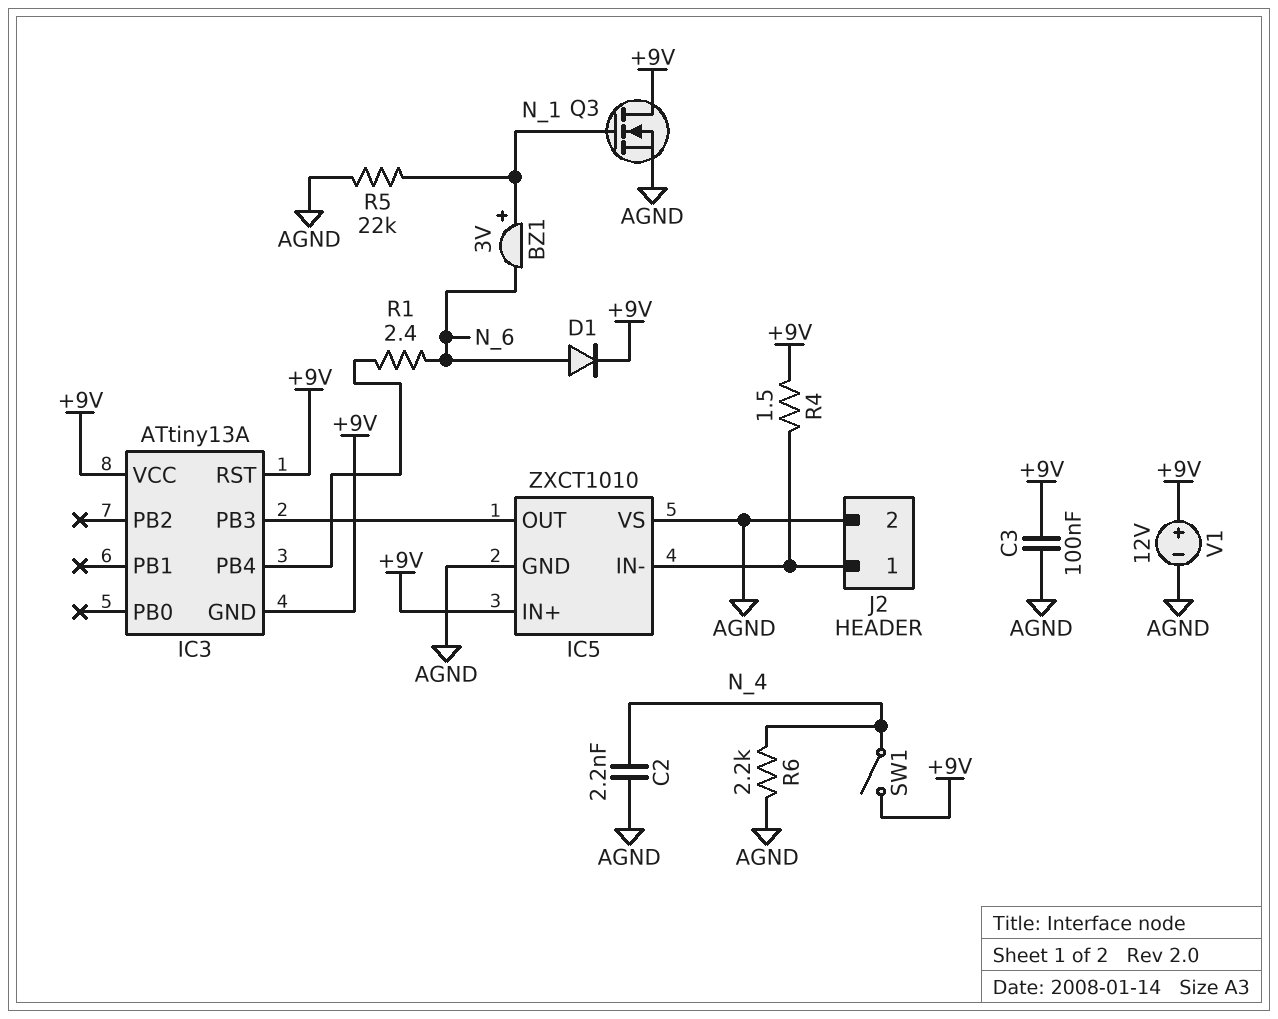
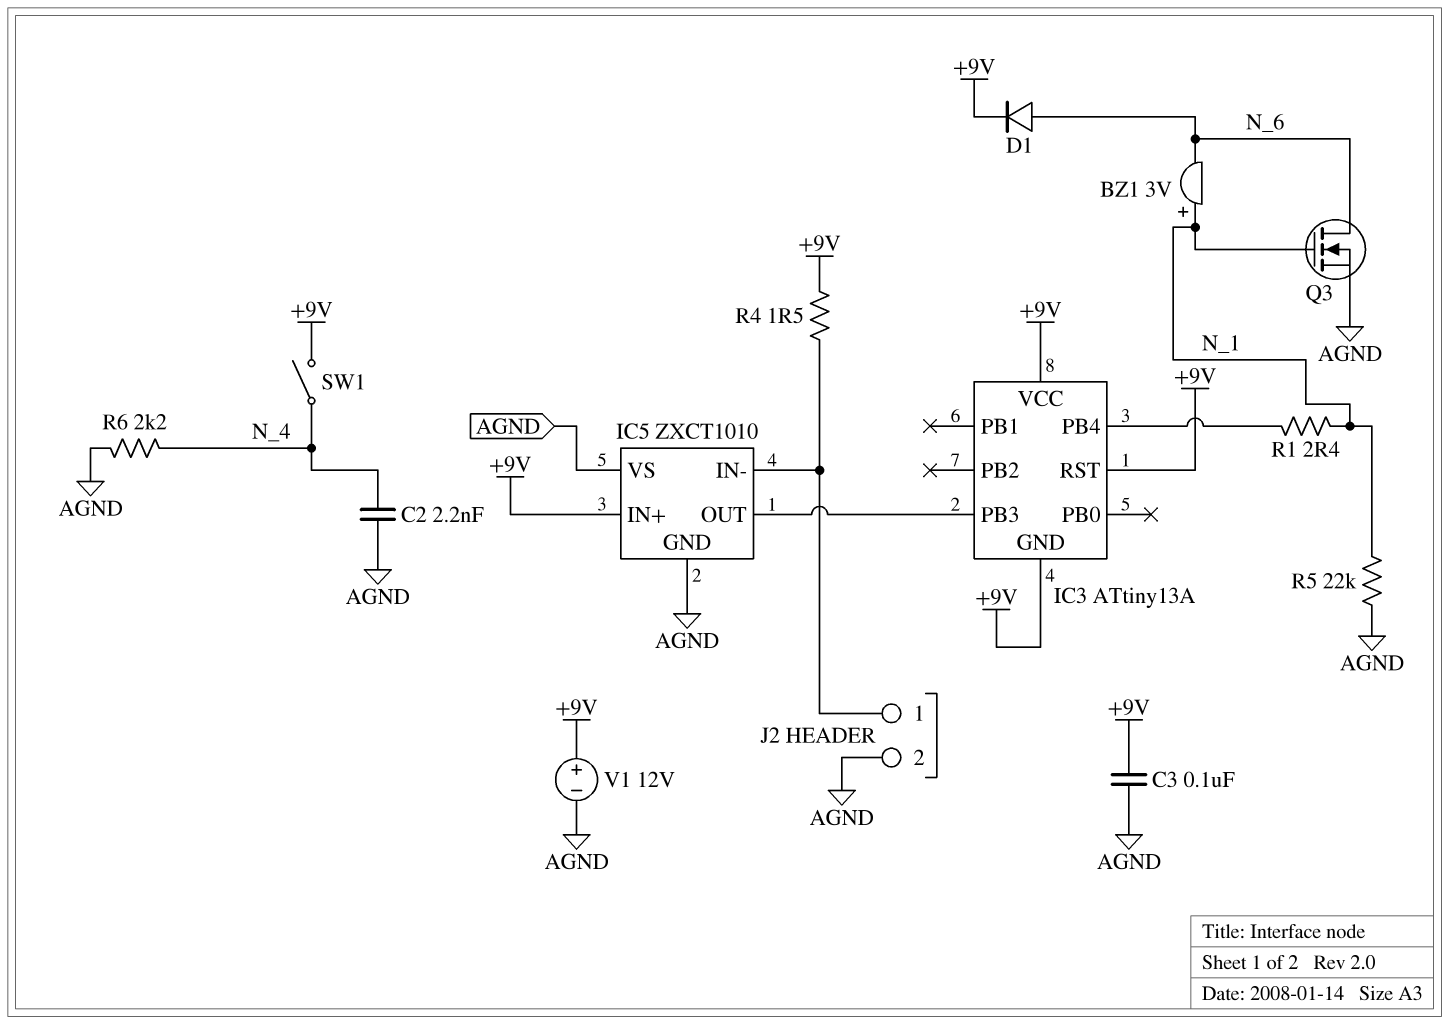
Q3: NMOS (G N_1, D +9V, S AGND) -> NMOS (G N_1, D N_6, S AGND)
R1: 2.4 (IC3/PB4, N_6) -> 2.4 (IC3/PB4, N_1)

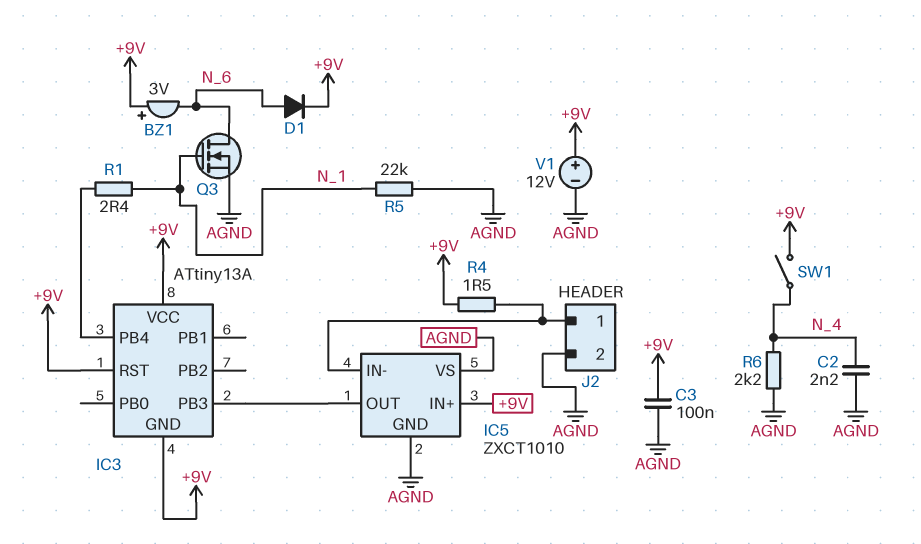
BZ1: buzzer 3V (plus N_1, minus N_6) -> buzzer 3V (plus +9V, minus N_6)

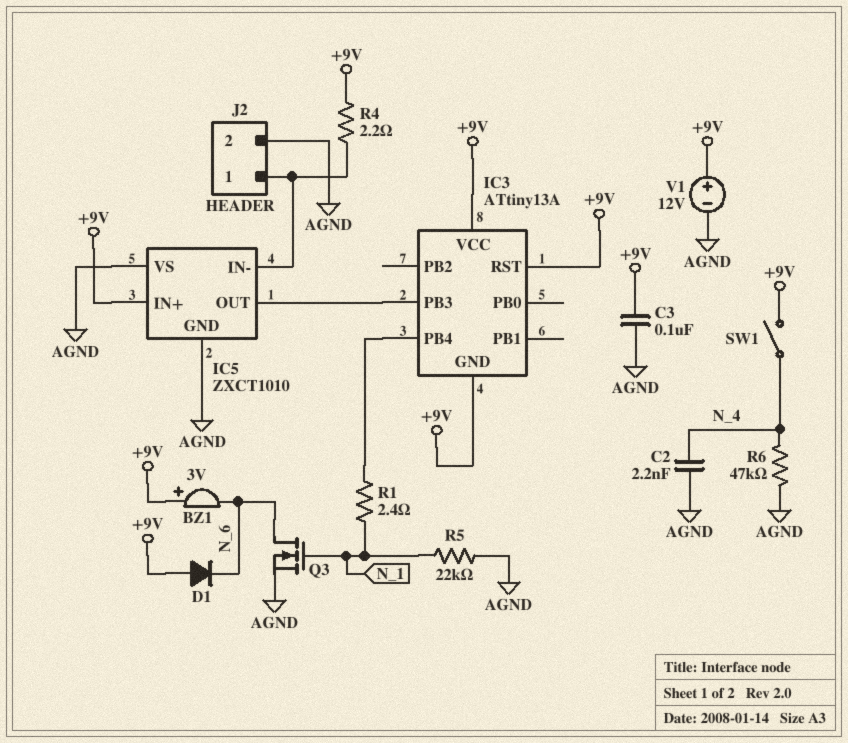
D1: diode (A N_6, K +9V) -> diode (A +9V, K N_6)
R4: 1.5 (+9V, IC5/IN-) -> 2.2 (+9V, IC5/IN-)
R6: 2.2k (AGND, N_4) -> 47k (AGND, N_4)

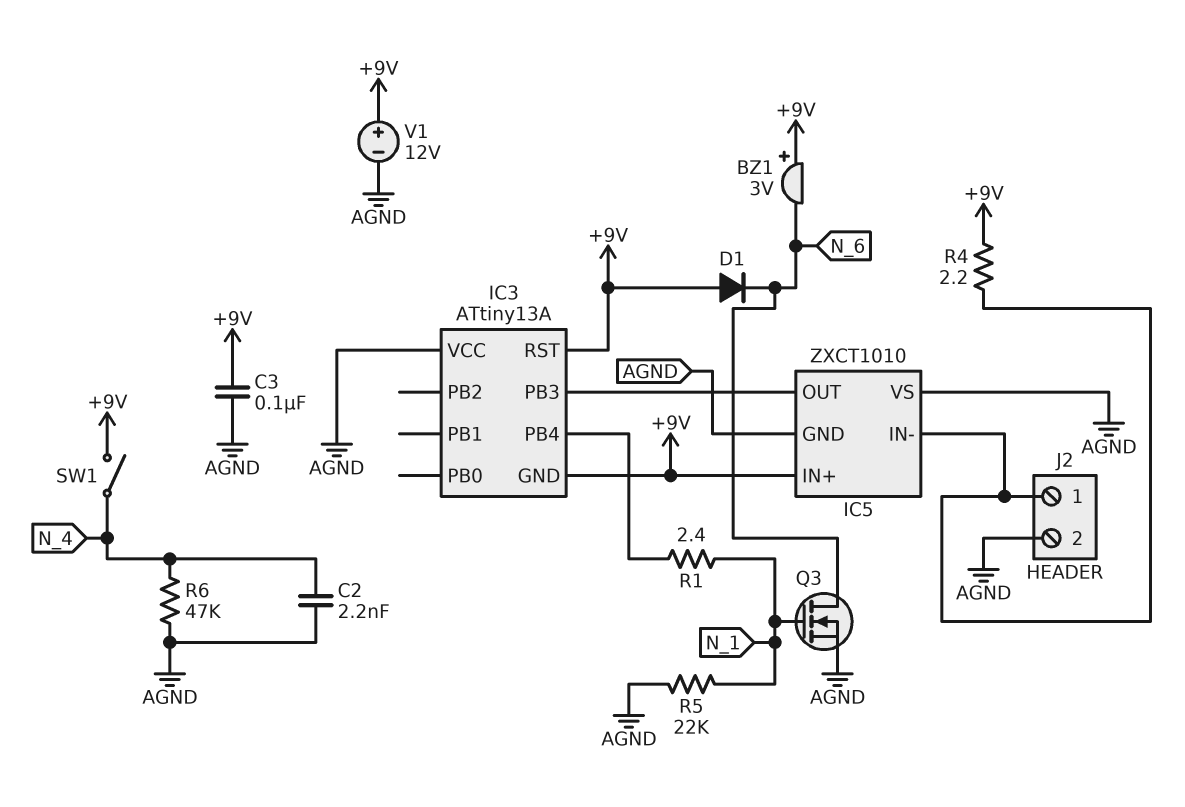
IC3 pin VCC: +9V -> AGND

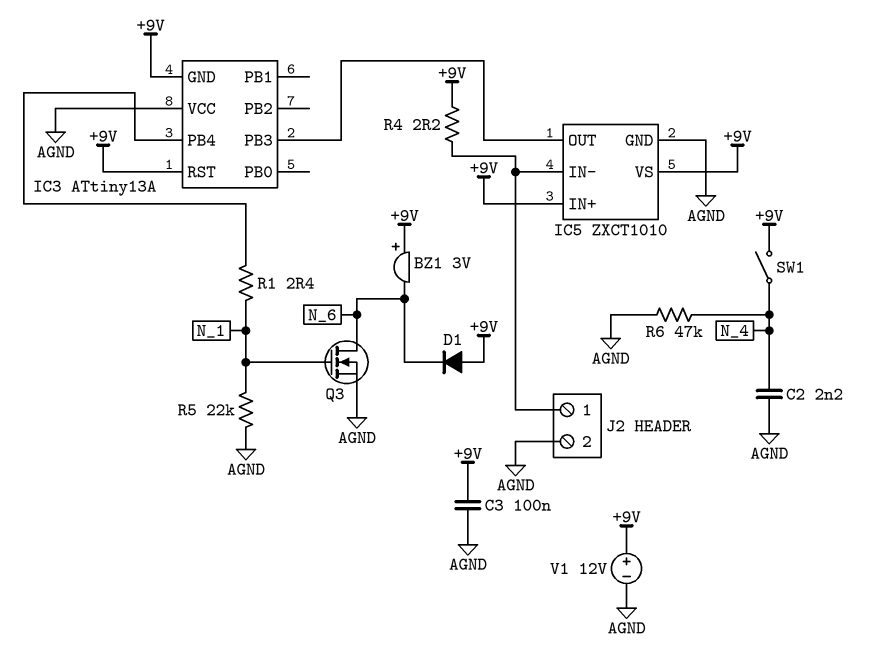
IC5 pin VS: AGND -> +9V

